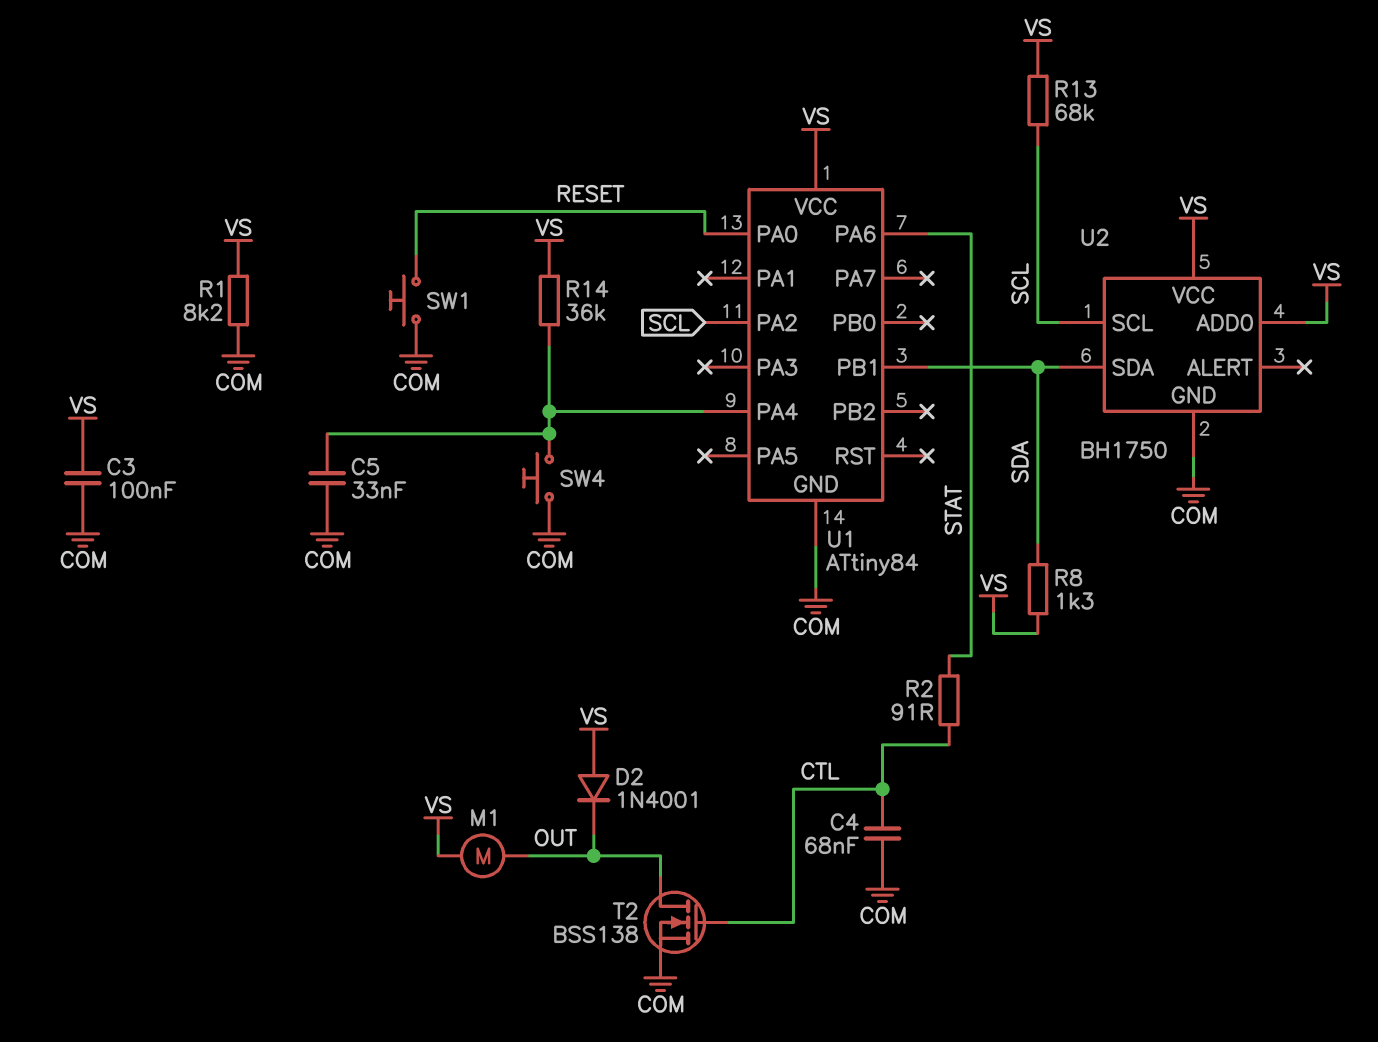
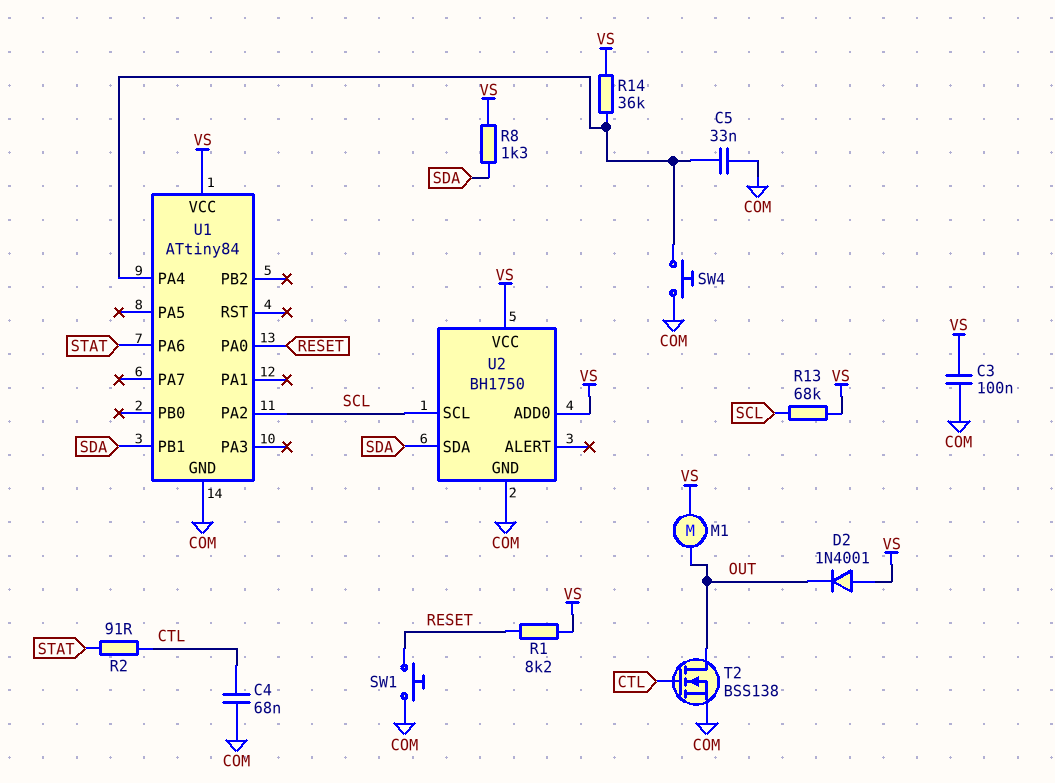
R1: 8.2k (COM, VS) -> 8.2k (RESET, VS)

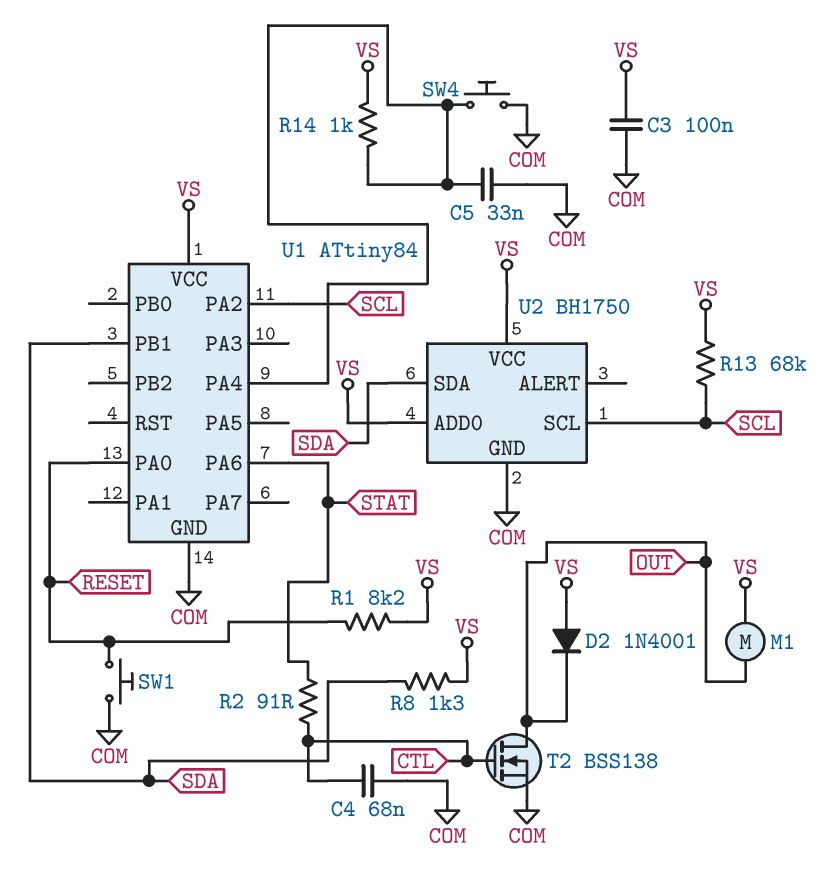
R14: 36k (U1/PA4, VS) -> 1k (U1/PA4, VS)

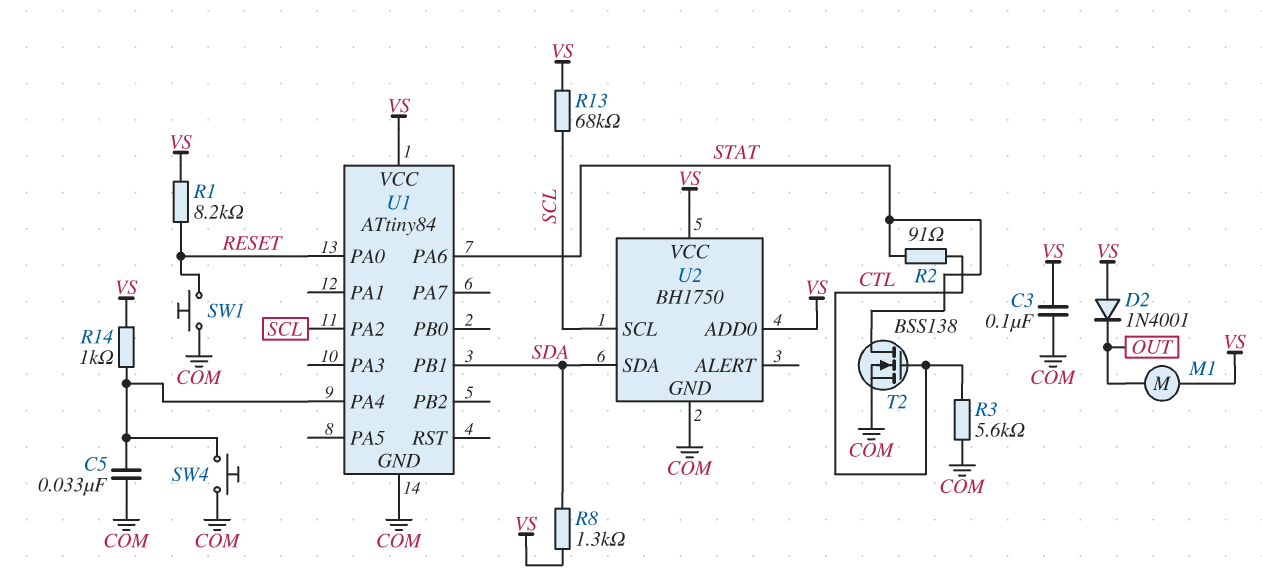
C4: 68nF (COM, CTL) -> none
R3: none -> 5.6k (COM, CTL)
T2: NMOS BSS138 (G CTL, D OUT, S COM) -> NMOS BSS138 (G CTL, D STAT, S COM)

